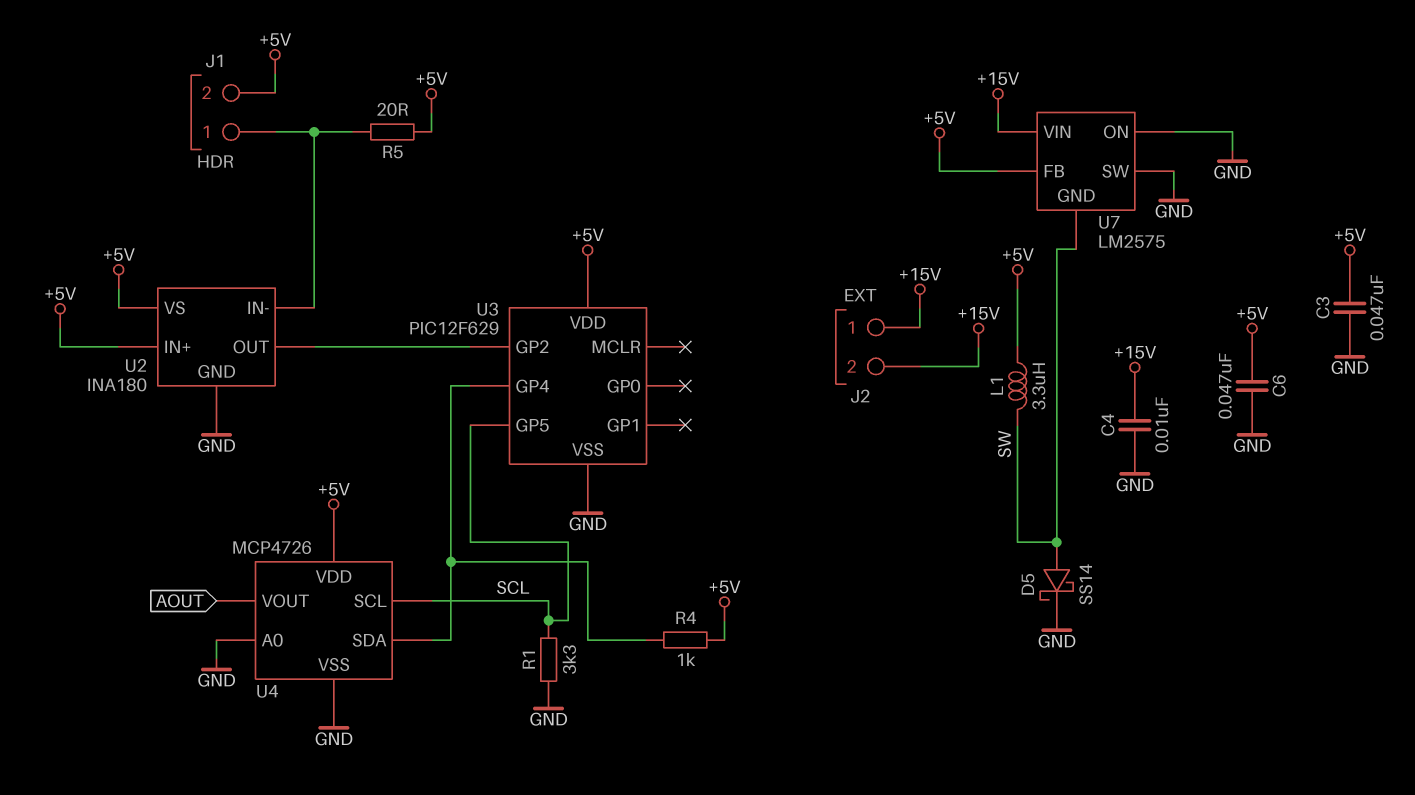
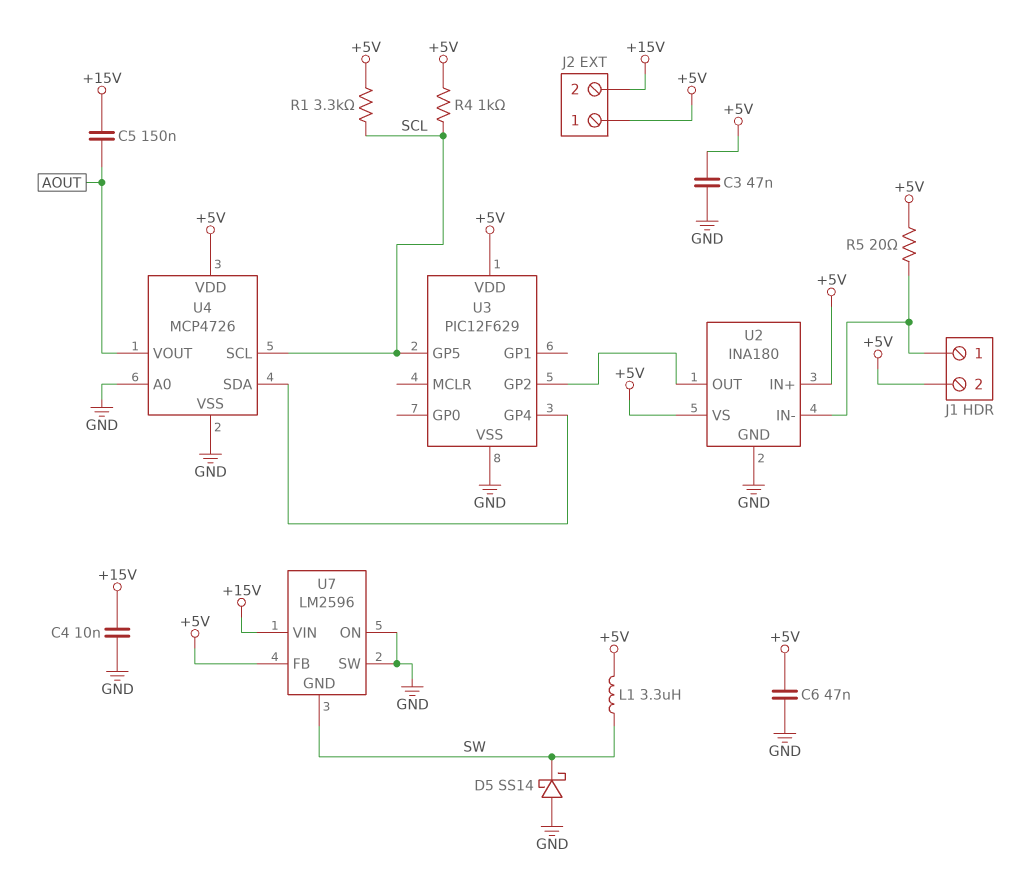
C5: none -> 150nF (+15V, AOUT)
D5: schottky SS14 (A SW, K GND) -> schottky SS14 (A GND, K SW)
J2 pin 1: +15V -> +5V
R1: 3.3k (GND, SCL) -> 3.3k (+5V, SCL)
R4: 1k (+5V, U3/GP4) -> 1k (+5V, SCL)
U7: LM2575 -> LM2596

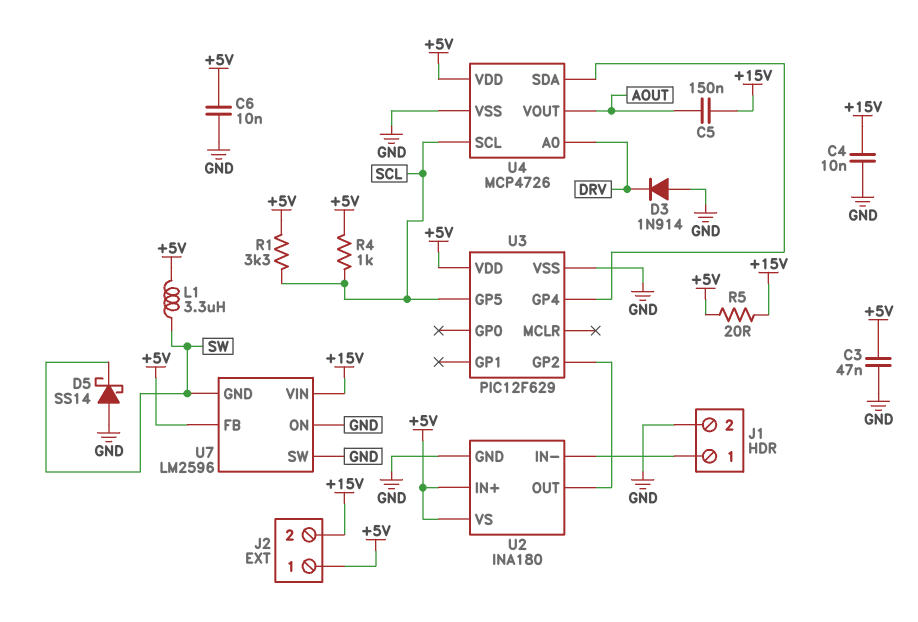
C6: 47nF (+5V, GND) -> 10nF (+5V, GND)
D3: none -> diode 1N914 (A GND, K DRV)
J1 pin 2: +5V -> GND
R5: 20 (+5V, J1/1) -> 20 (+5V, +15V)
U4 pin A0: GND -> DRV

